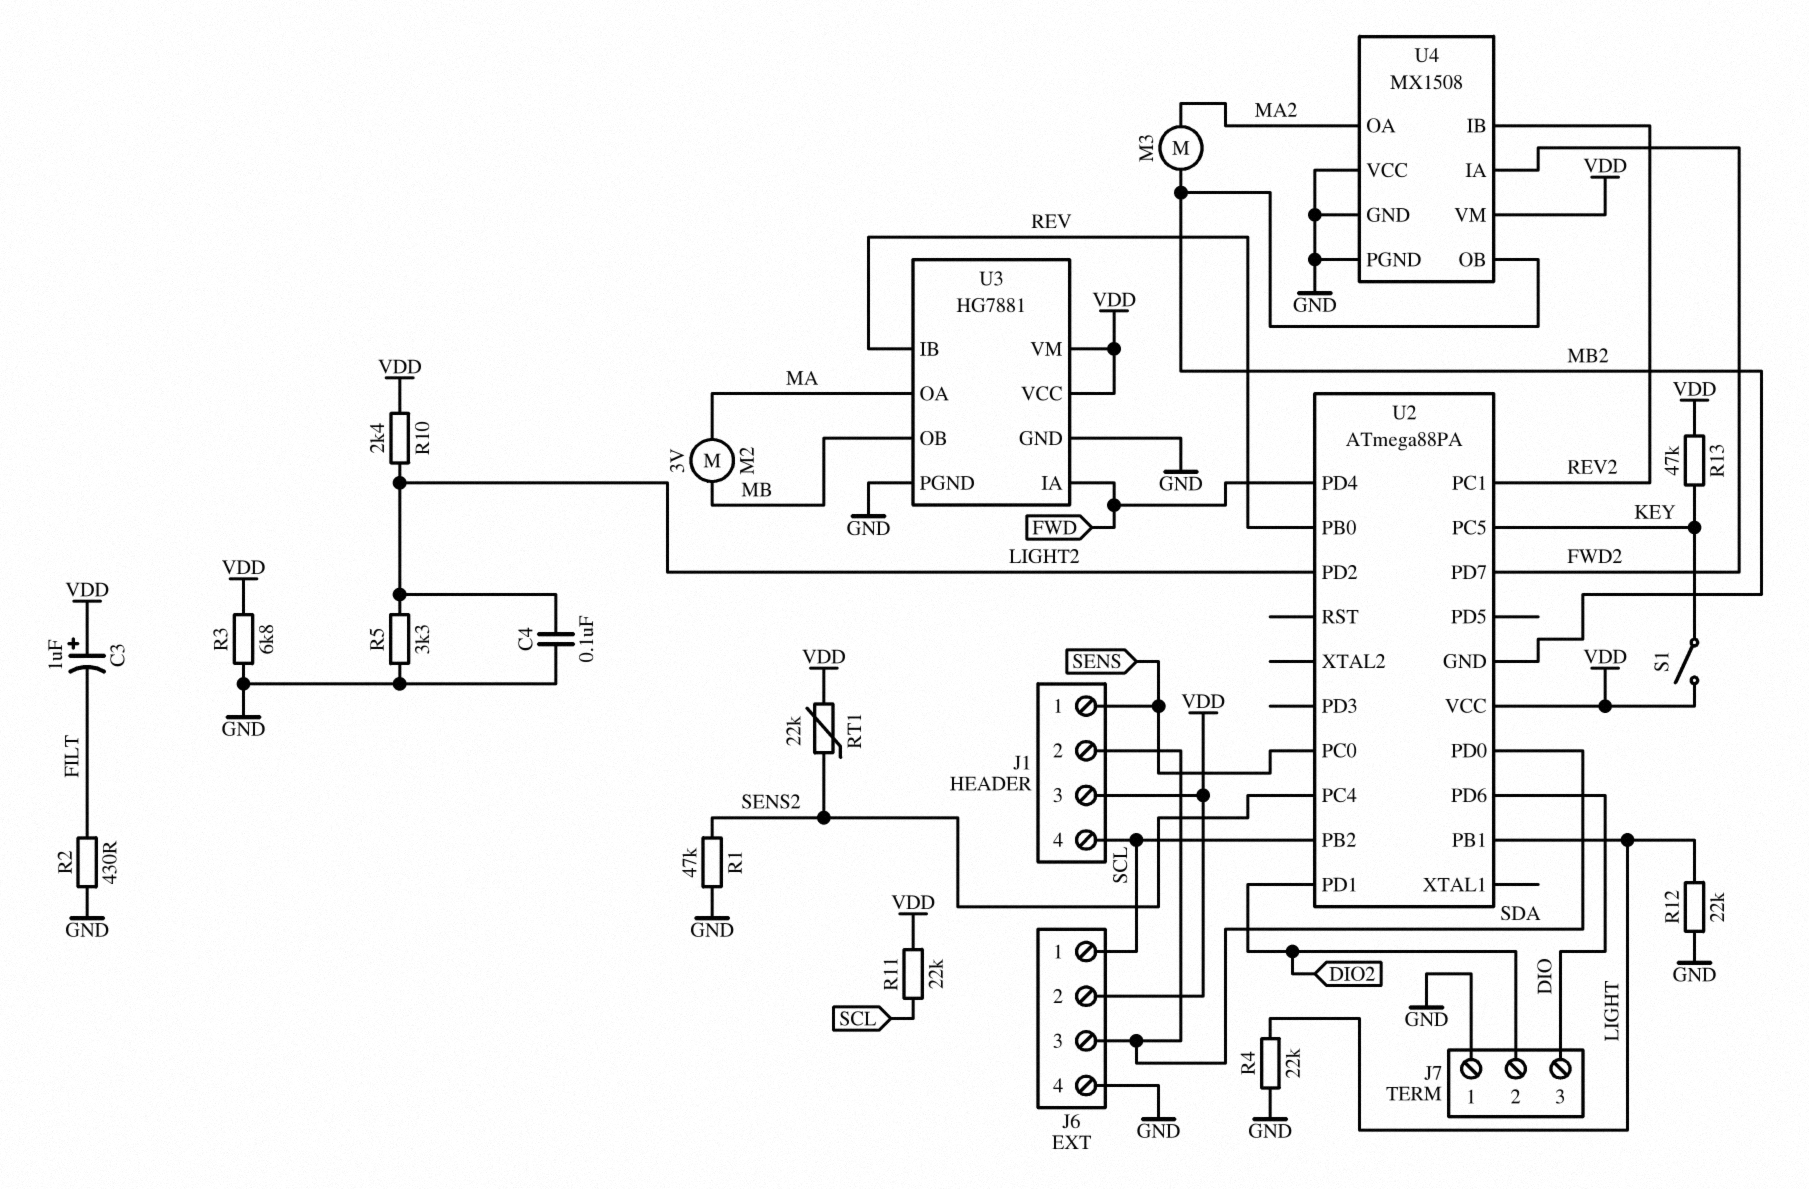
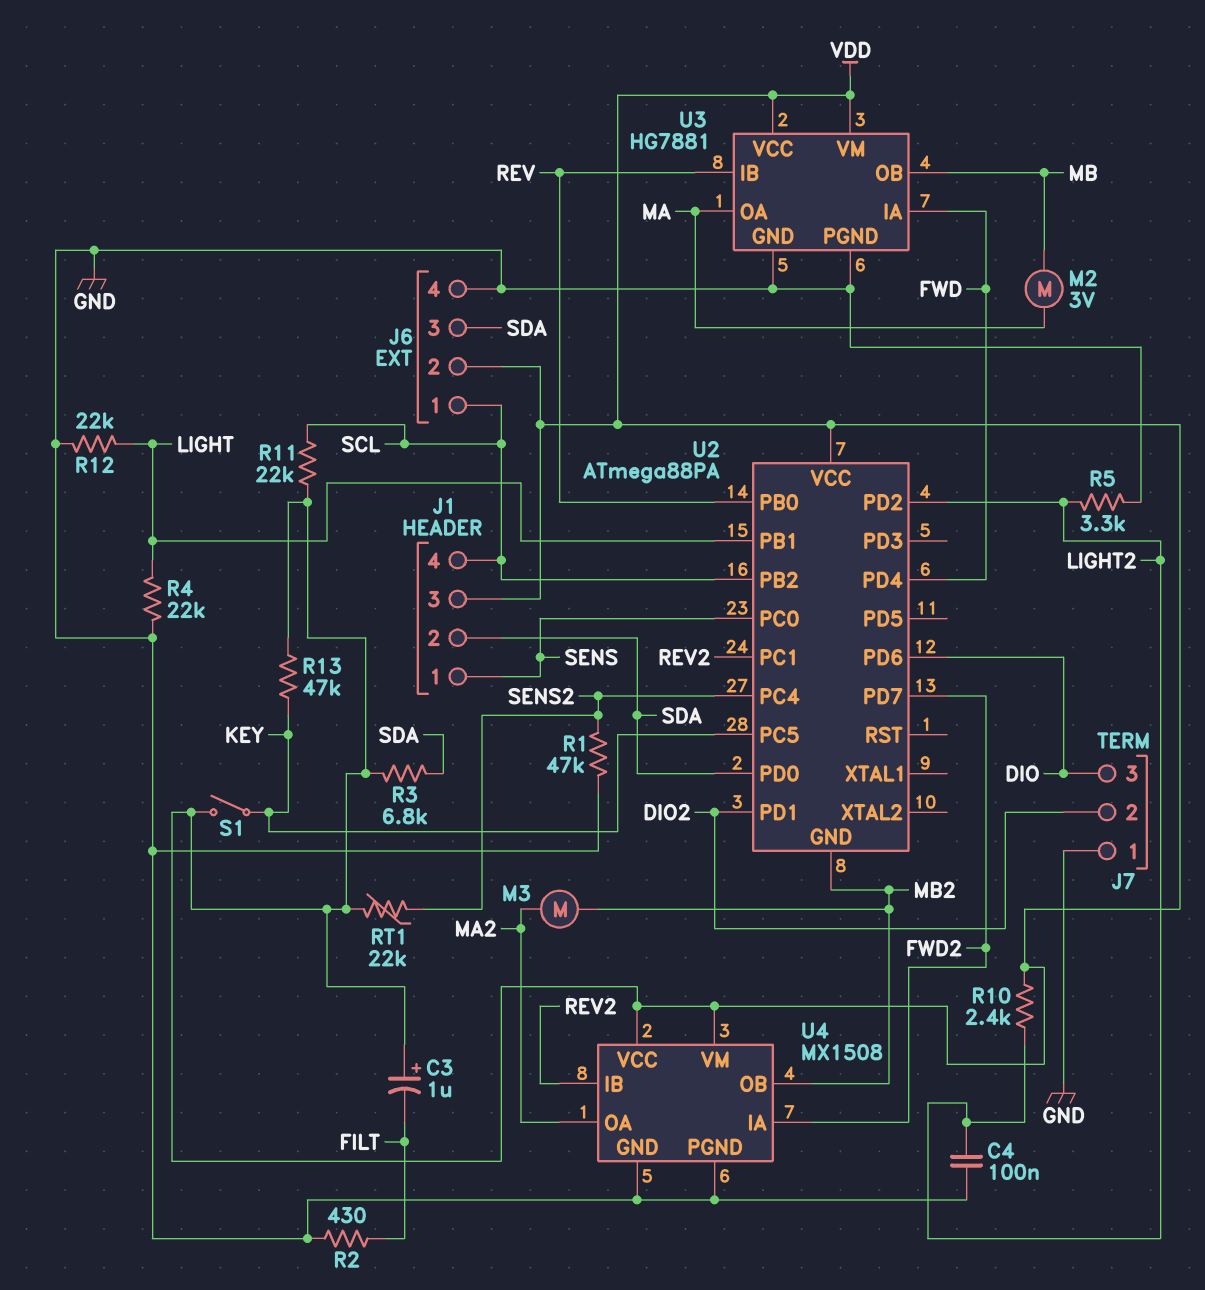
R3: 6.8k (GND, VDD) -> 6.8k (SDA, VDD)
U4 pin VCC: GND -> VDD

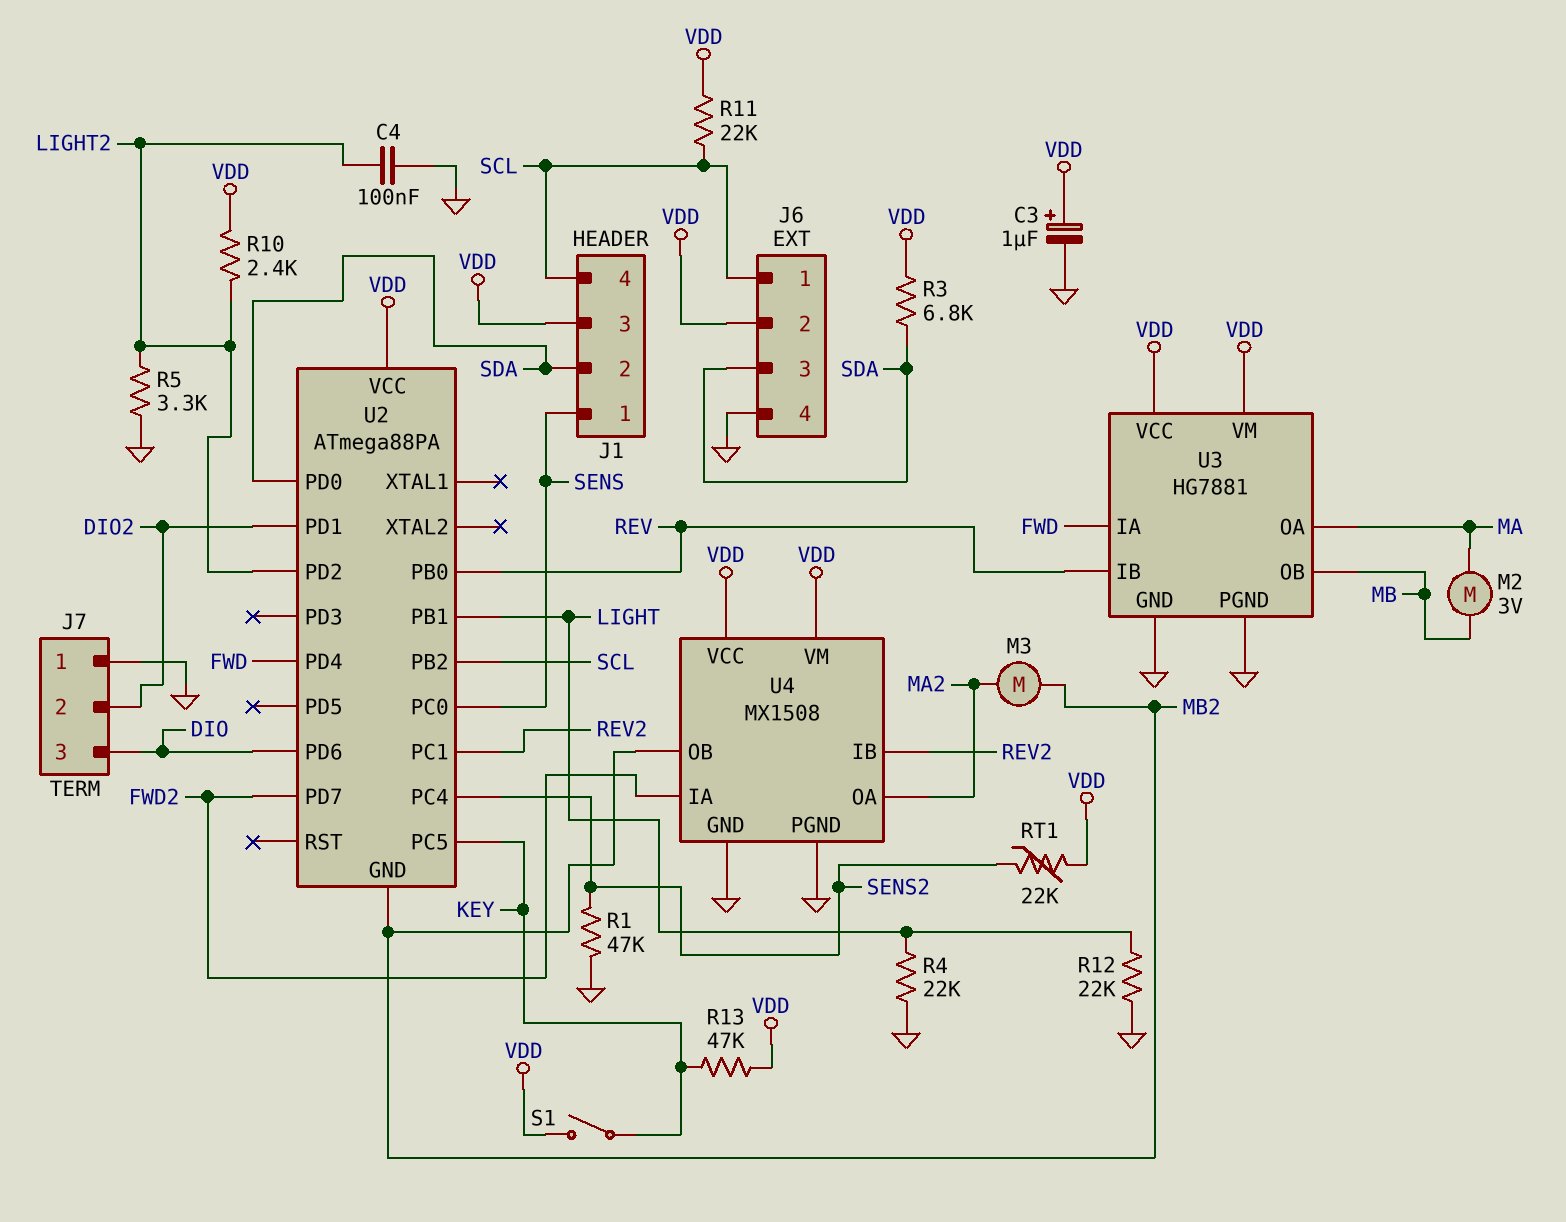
C3: 1uF (plus VDD, minus FILT) -> 1uF (plus VDD, minus GND)
R2: 430 (FILT, GND) -> none

